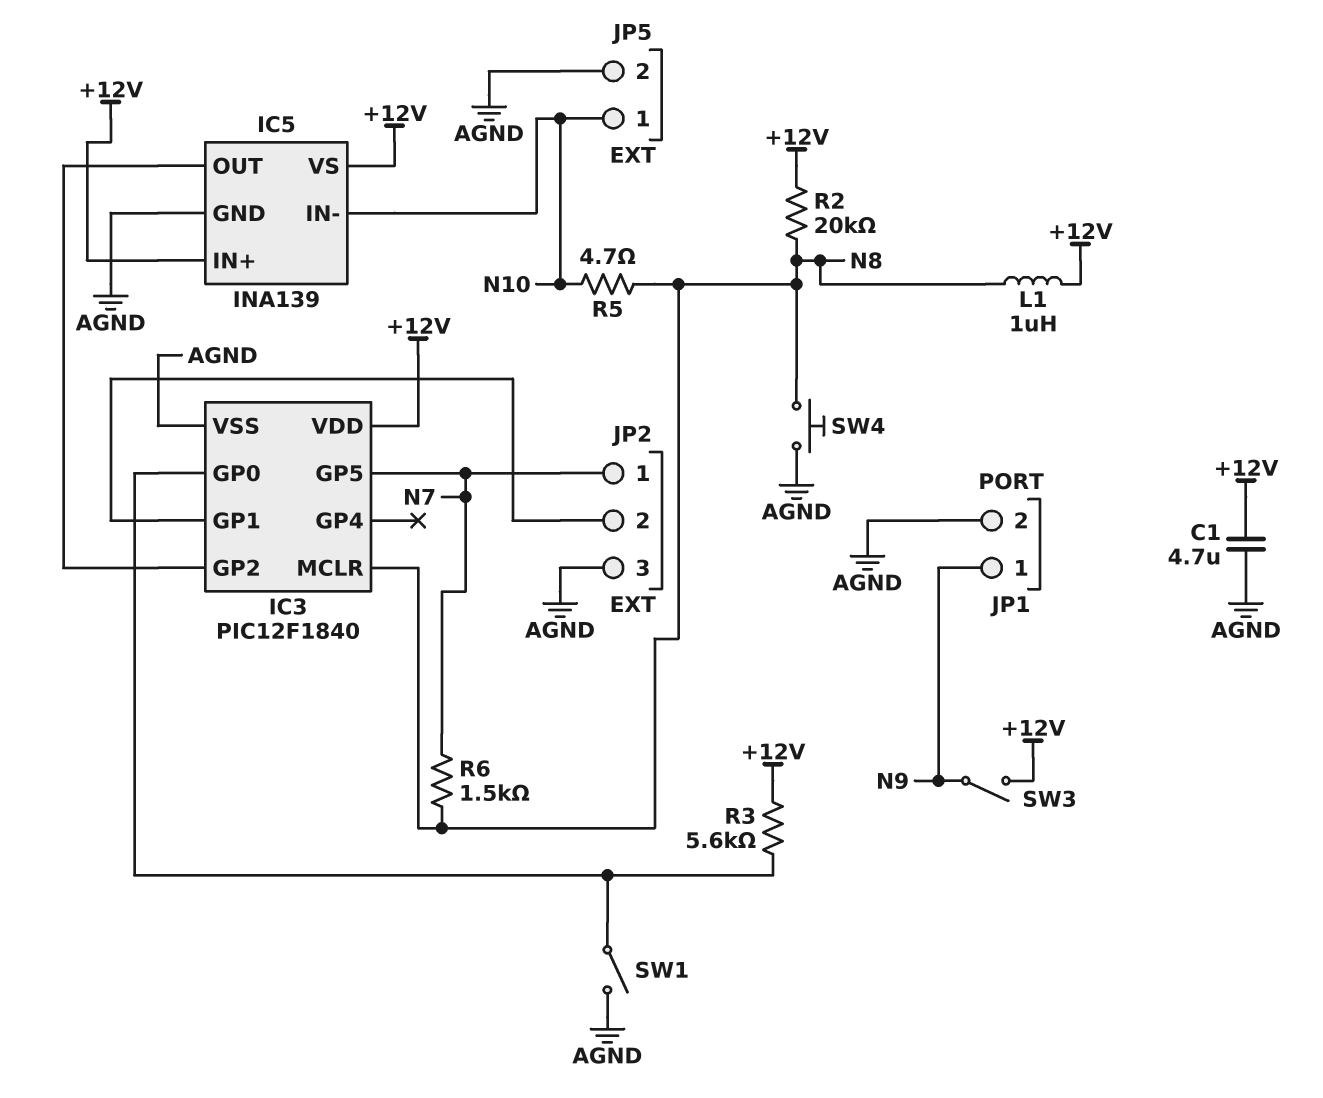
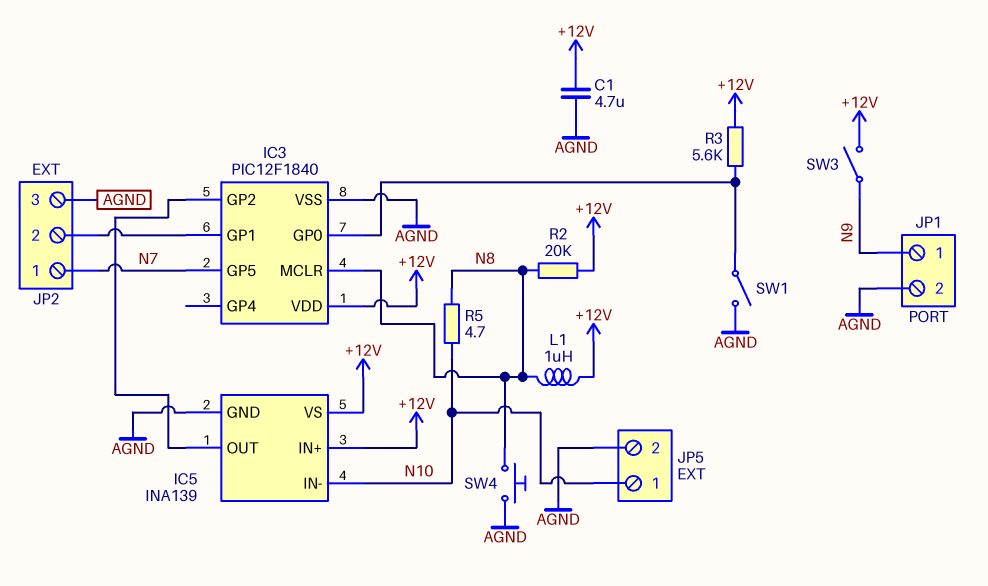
R6: 1.5k (N7, N8) -> none

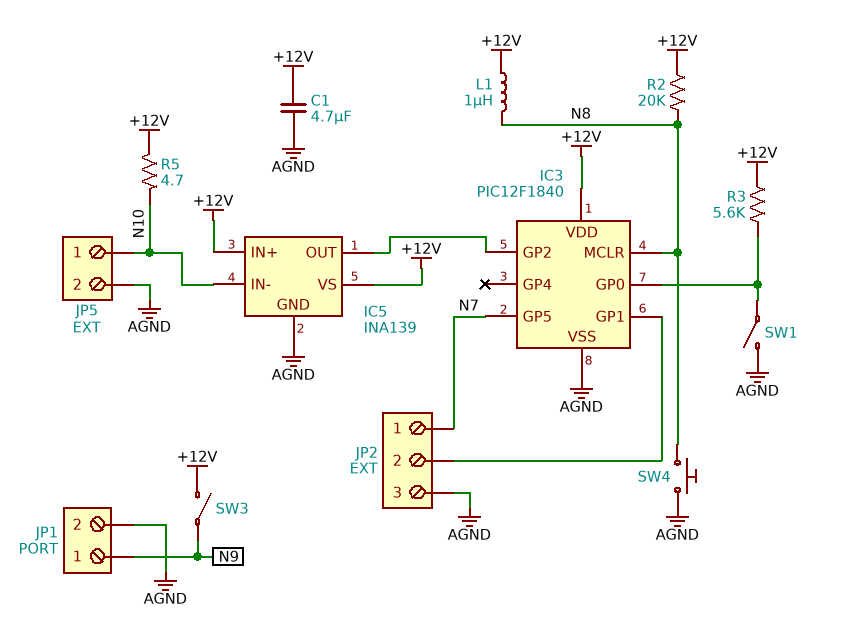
R5: 4.7 (N8, N10) -> 4.7 (+12V, N10)

